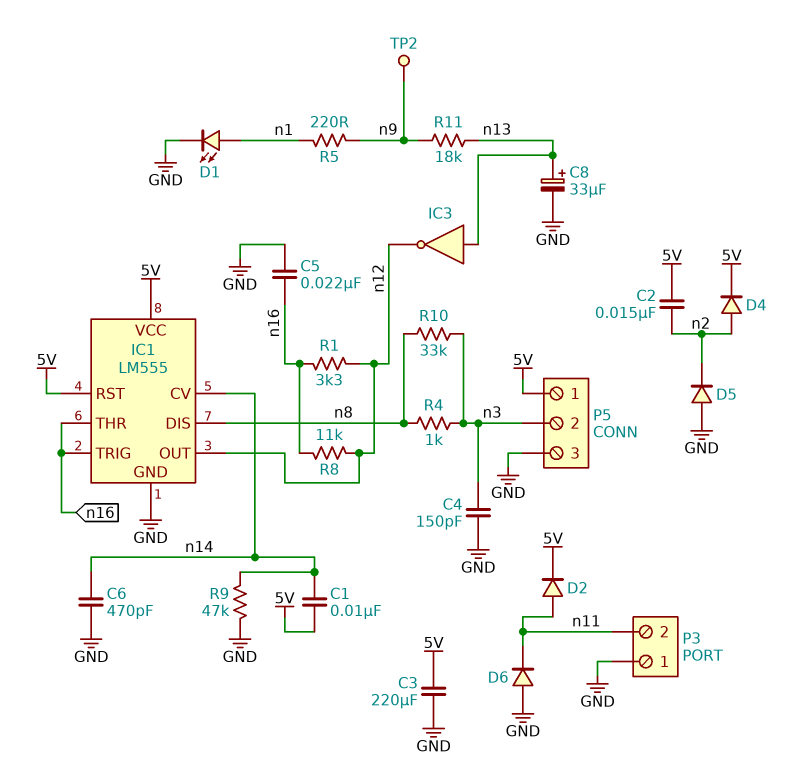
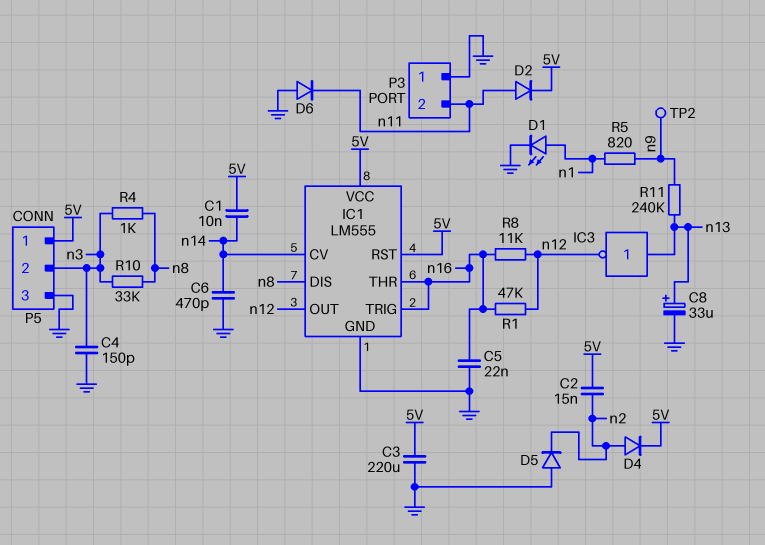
R1: 3.3k (n12, n16) -> 47k (n12, n16)
R5: 220 (n1, n9) -> 820 (n1, n9)
R9: 47k (GND, n14) -> none
R11: 18k (n9, n13) -> 240k (n9, n13)

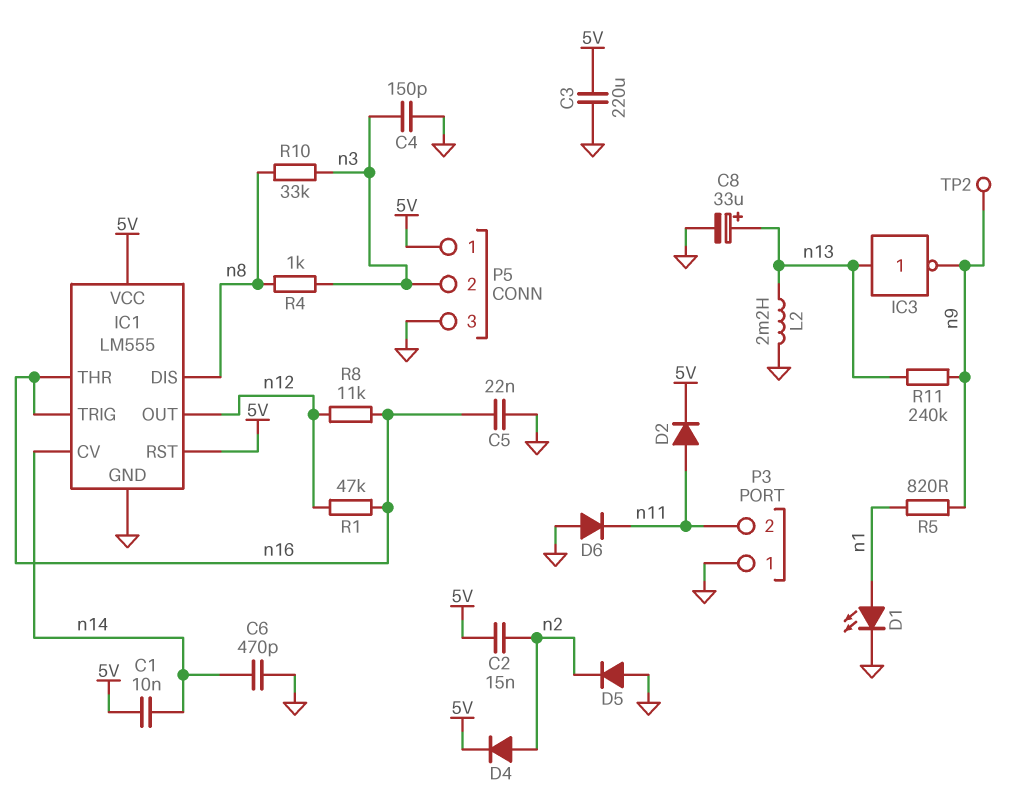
IC3: NOT (in n13, out n12) -> NOT (in n13, out n9)
L2: none -> 2.2mH (GND, n13)

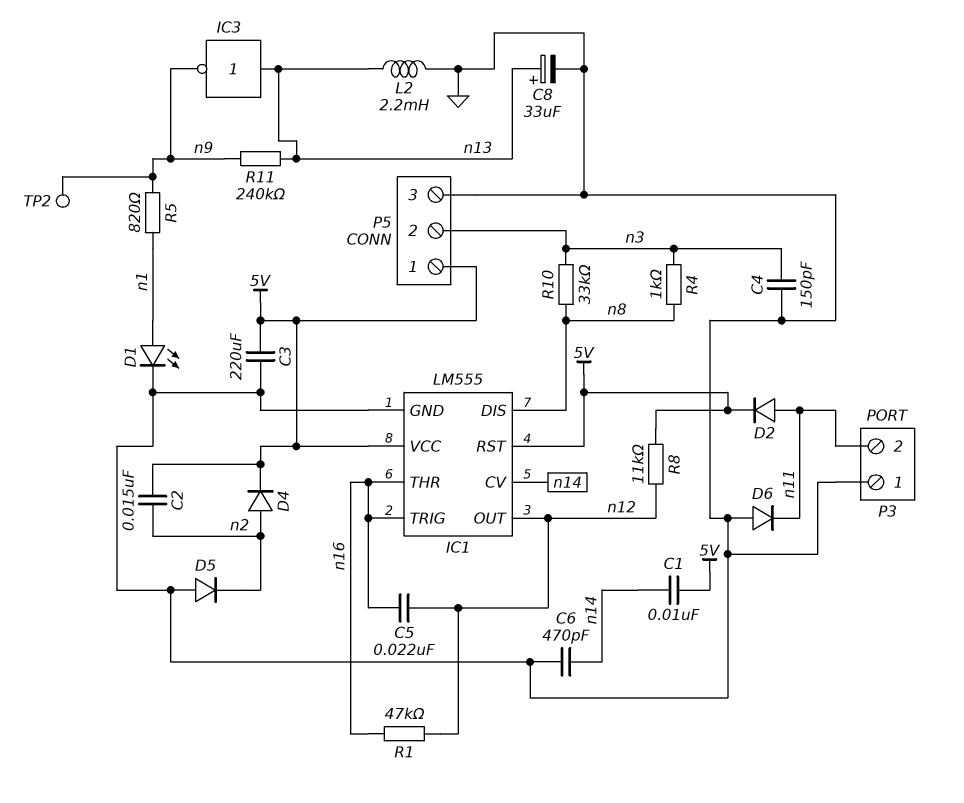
C5: 22nF (GND, n16) -> 22nF (n12, n16)
R8: 11k (n12, n16) -> 11k (5V, n12)

